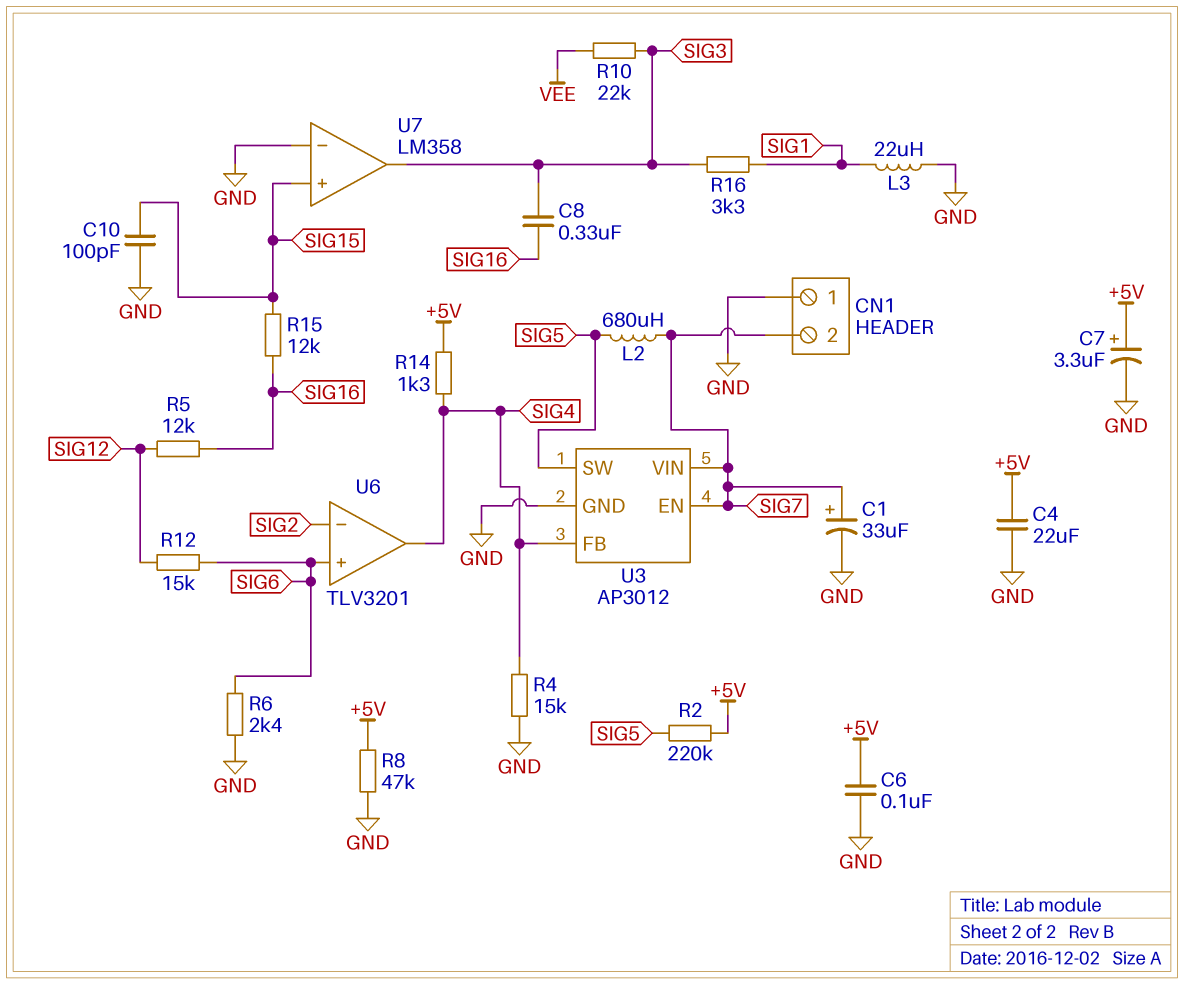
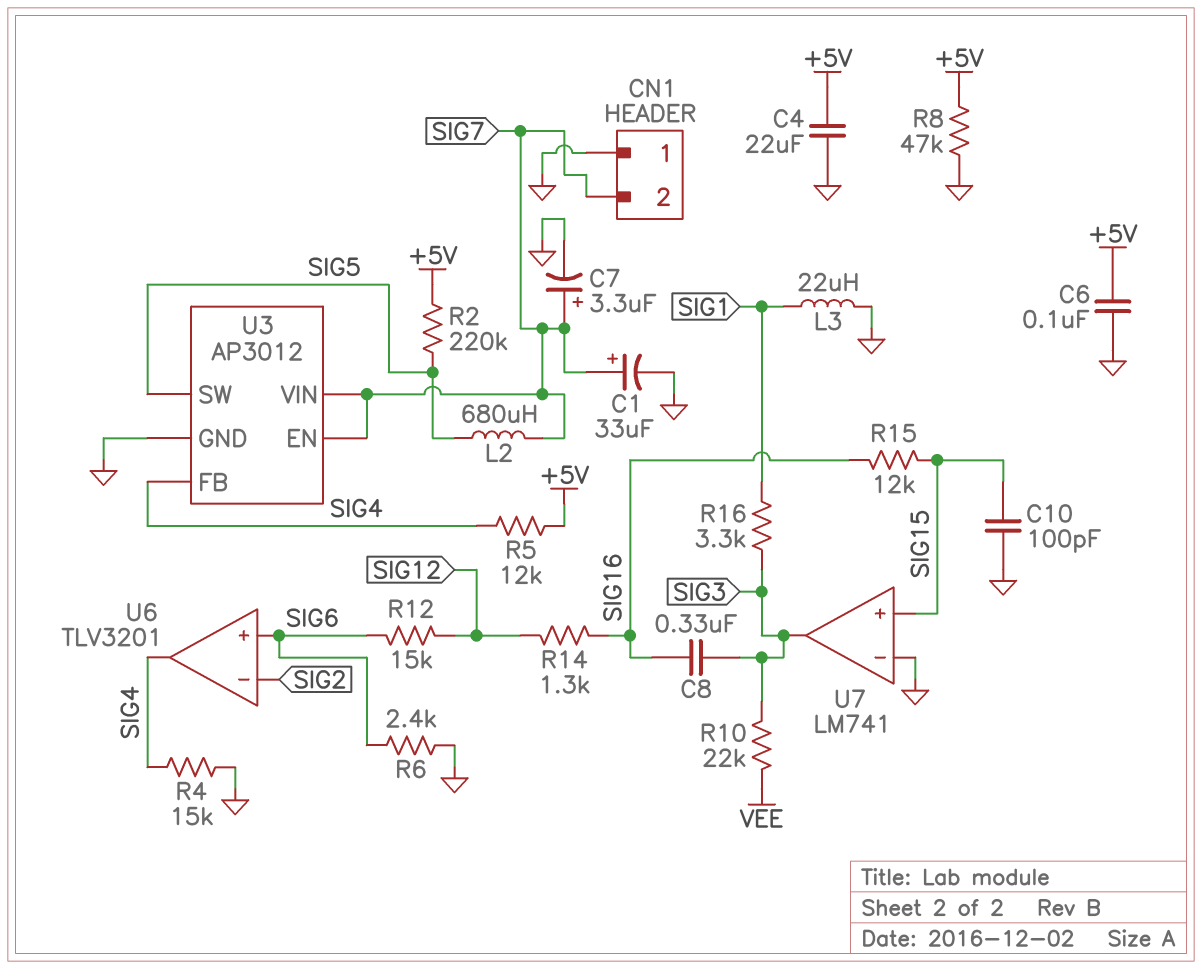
C7: 3.3uF (plus +5V, minus GND) -> 3.3uF (plus SIG7, minus GND)
R5: 12k (SIG12, SIG16) -> 12k (+5V, SIG4)
R14: 1.3k (+5V, SIG4) -> 1.3k (SIG12, SIG16)
U7: LM358 -> LM741

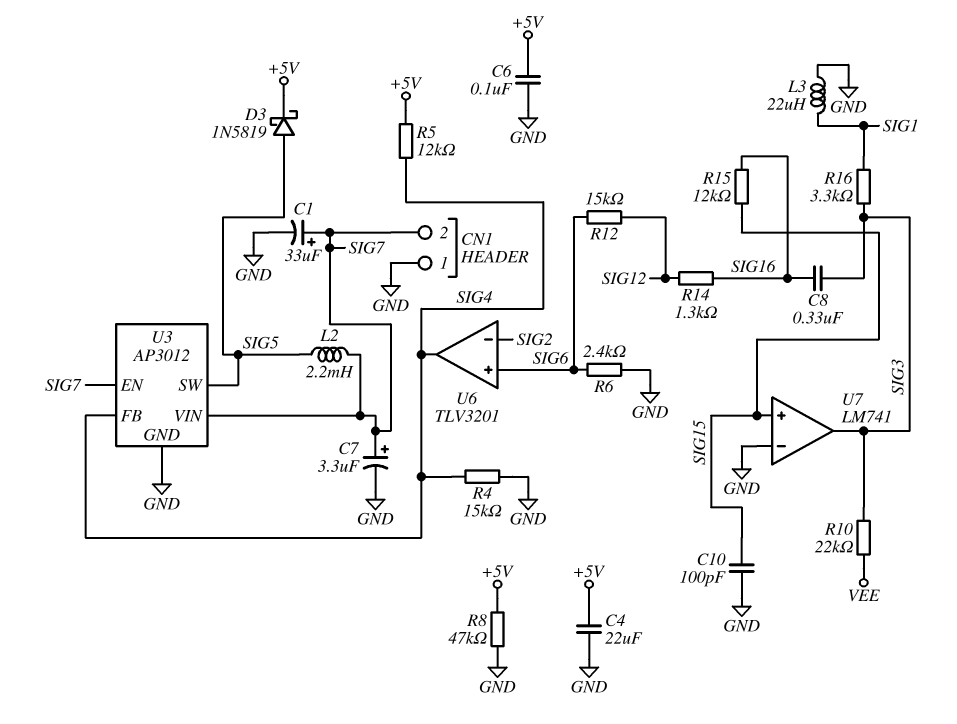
D3: none -> schottky 1N5819 (A SIG5, K +5V)
L2: 680uH (SIG5, SIG7) -> 2.2mH (SIG5, SIG7)
R2: 220k (+5V, SIG5) -> none

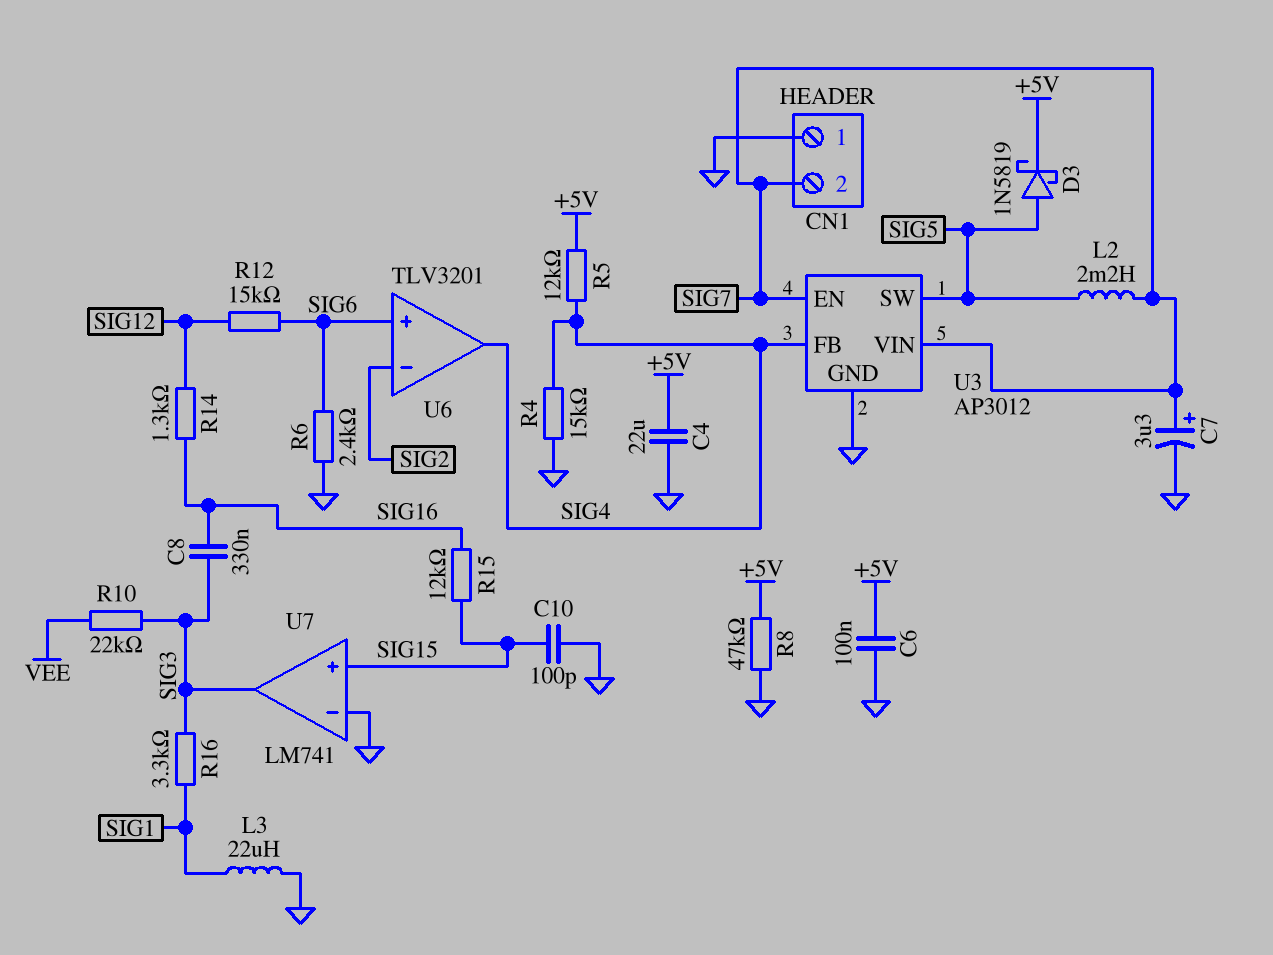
C1: 33uF (plus SIG7, minus GND) -> none

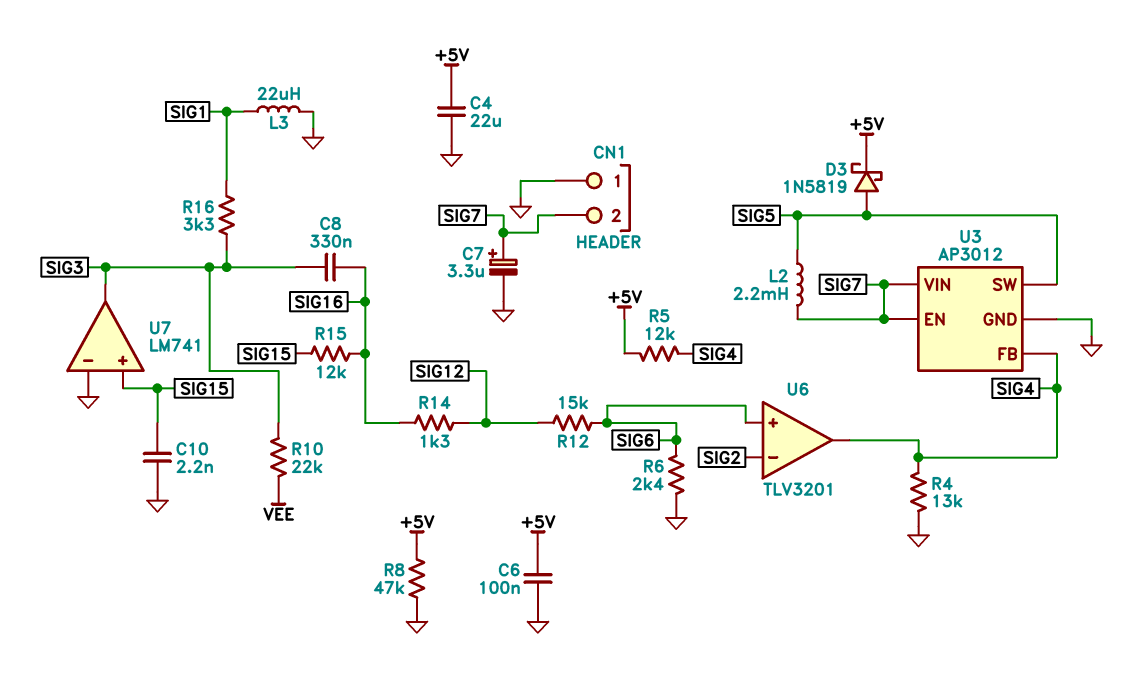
C10: 100pF (GND, SIG15) -> 2.2nF (GND, SIG15)
R4: 15k (GND, SIG4) -> 13k (GND, SIG4)

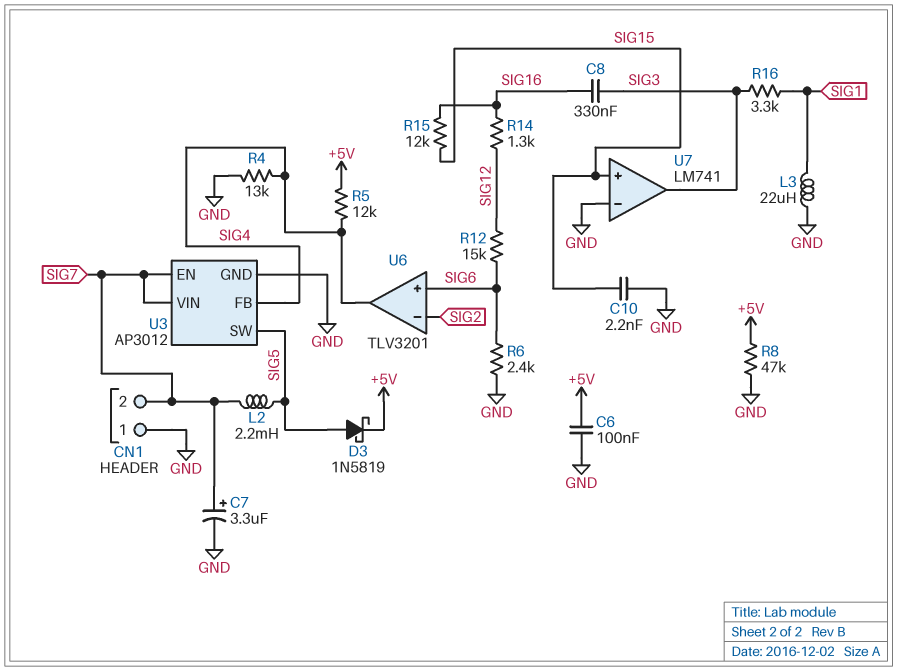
C4: 22uF (+5V, GND) -> none
R10: 22k (SIG3, VEE) -> none

